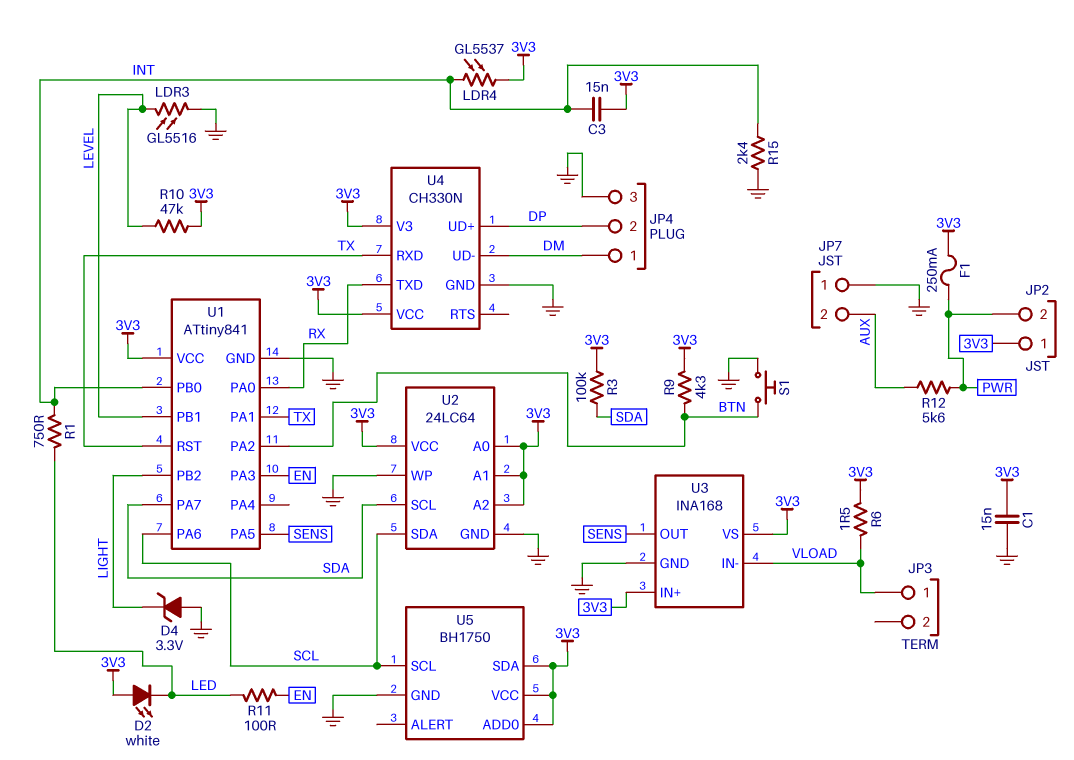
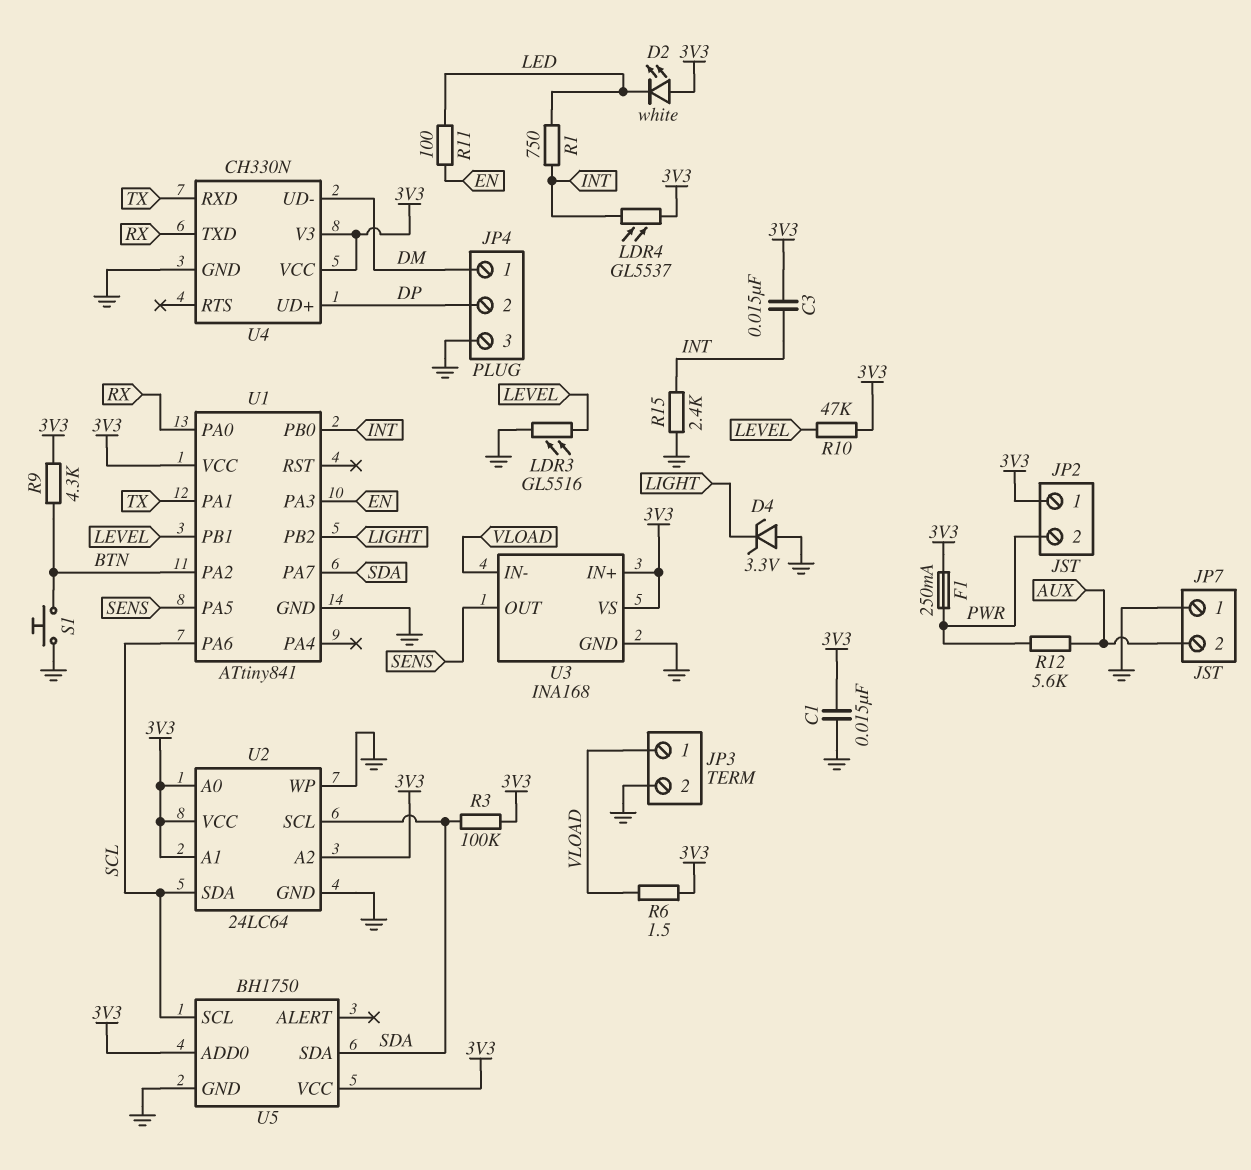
JP3 pin 2: none -> GND
U1 pin RST: TX -> none
U5 pin SDA: 3V3 -> SDA

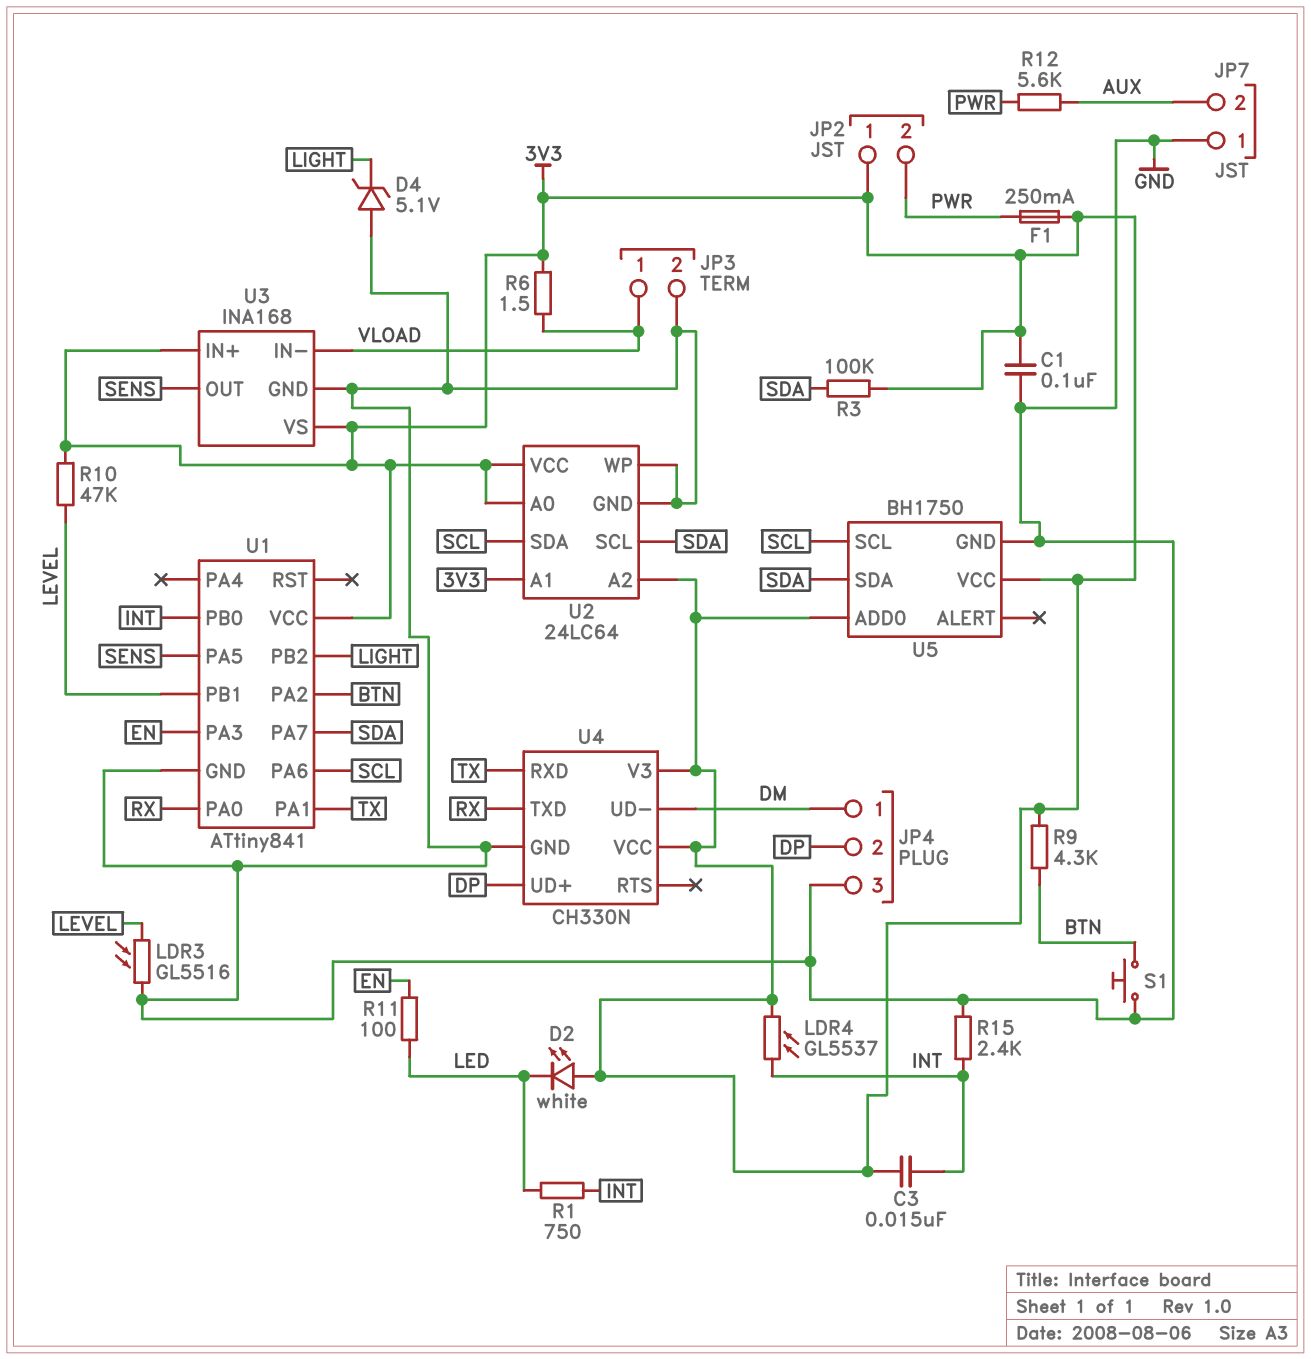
C1: 15nF (3V3, GND) -> 100nF (3V3, GND)
D4: zener 3.3V (A GND, K LIGHT) -> zener 5.1V (A GND, K LIGHT)

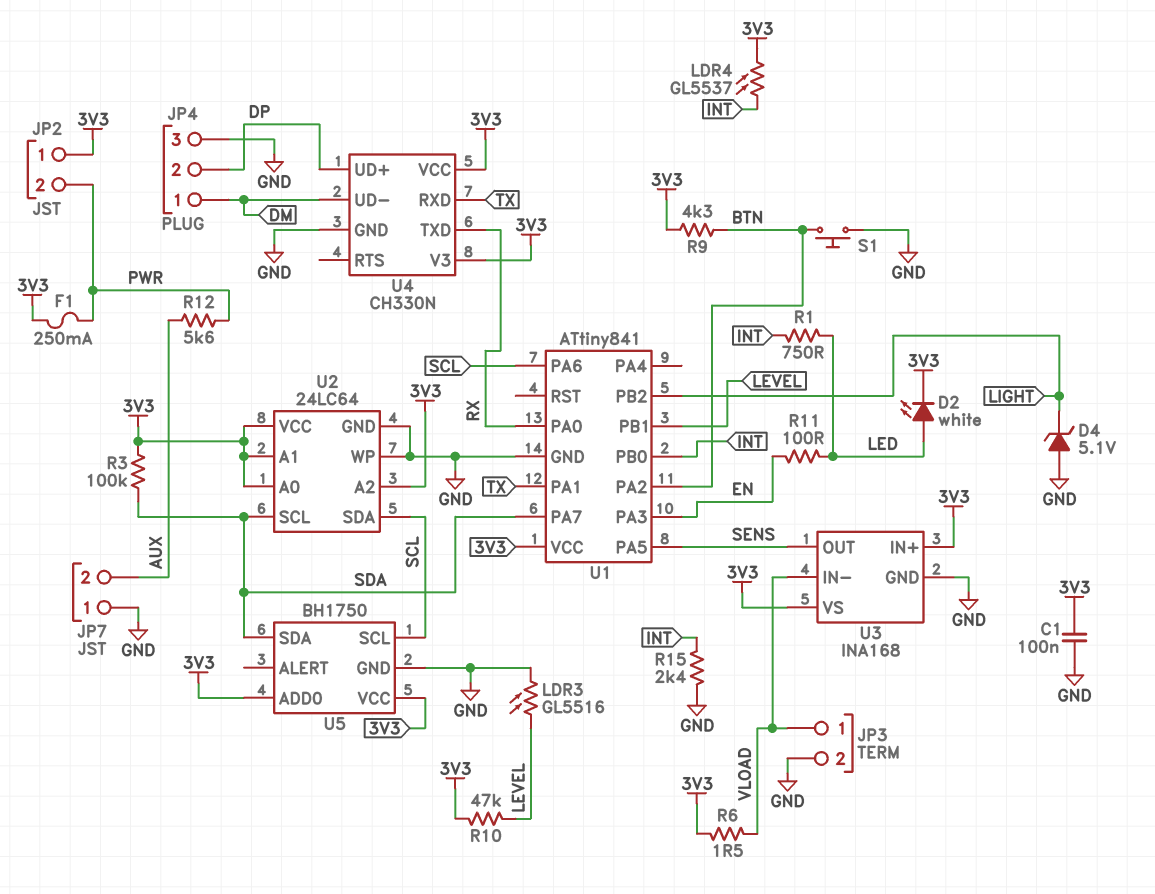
C3: 15nF (3V3, INT) -> none
D2: LED white (A 3V3, K LED) -> LED white (A LED, K 3V3)

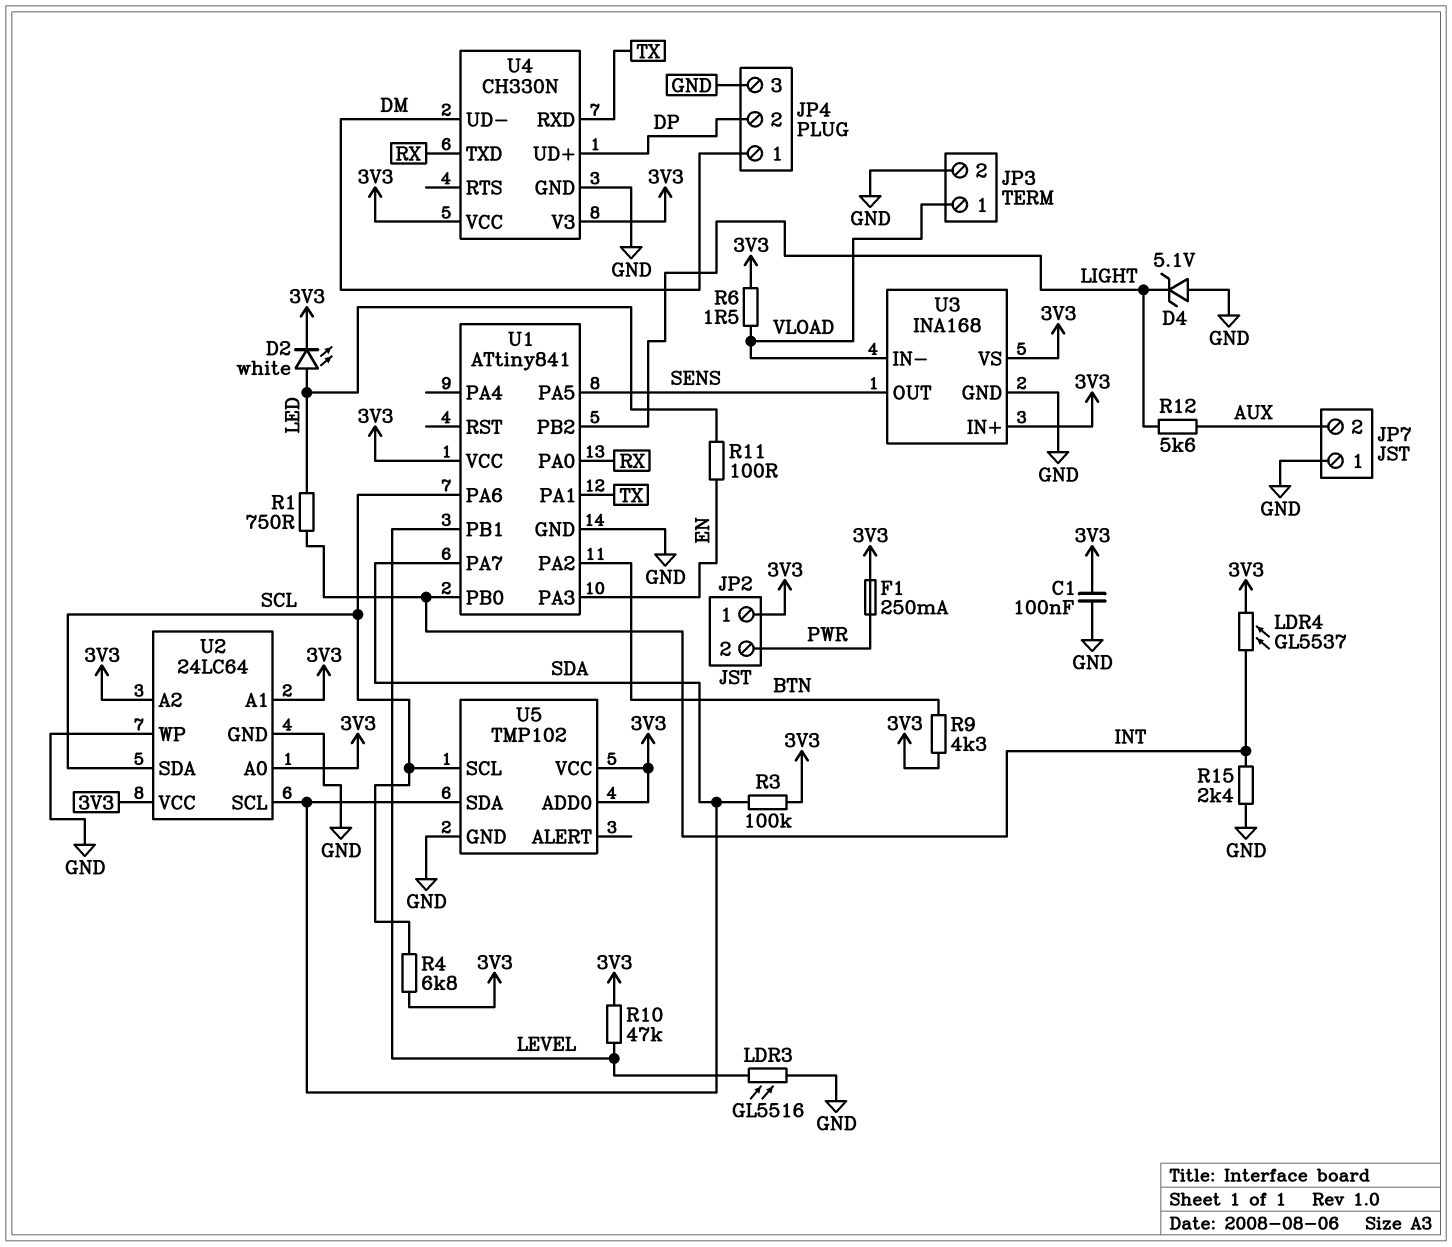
R4: none -> 6.8k (3V3, SCL)
R12: 5.6k (AUX, PWR) -> 5.6k (AUX, LIGHT)
S1: button (BTN, GND) -> none
U5: BH1750 -> TMP102

